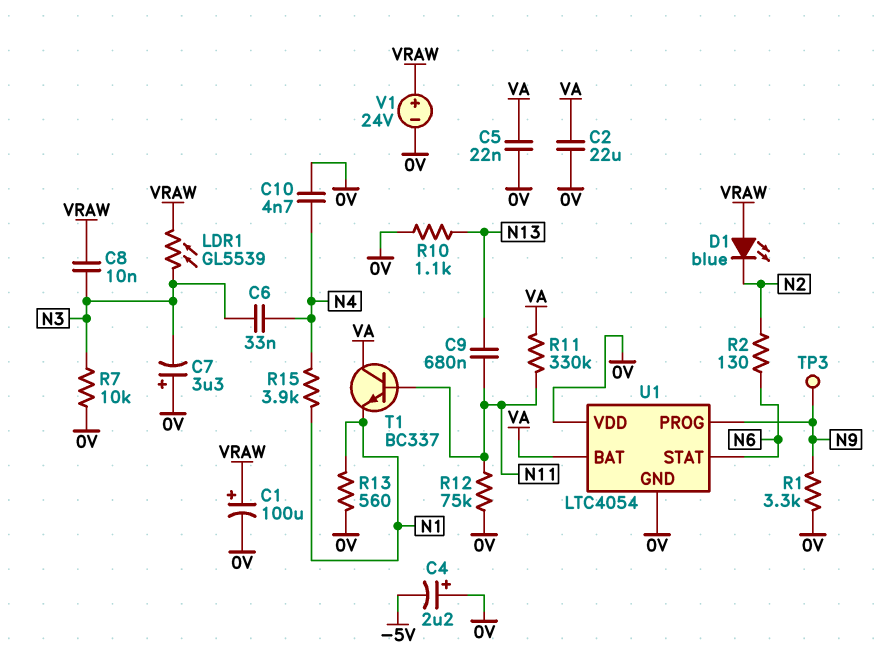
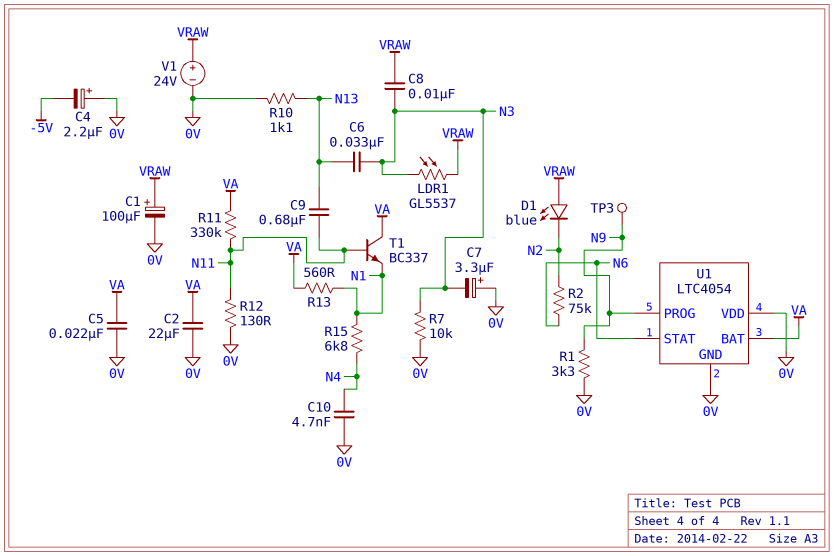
C6: 33nF (N3, N4) -> 33nF (N3, N13)
LDR1: GL5539 (N3, VRAW) -> GL5537 (N3, VRAW)
R2: 130 (N2, N6) -> 75k (N2, N6)
R12: 75k (0V, N11) -> 130 (0V, N11)
R13: 560 (0V, N1) -> 560 (N1, VA)
R15: 3.9k (N1, N4) -> 6.8k (N1, N4)

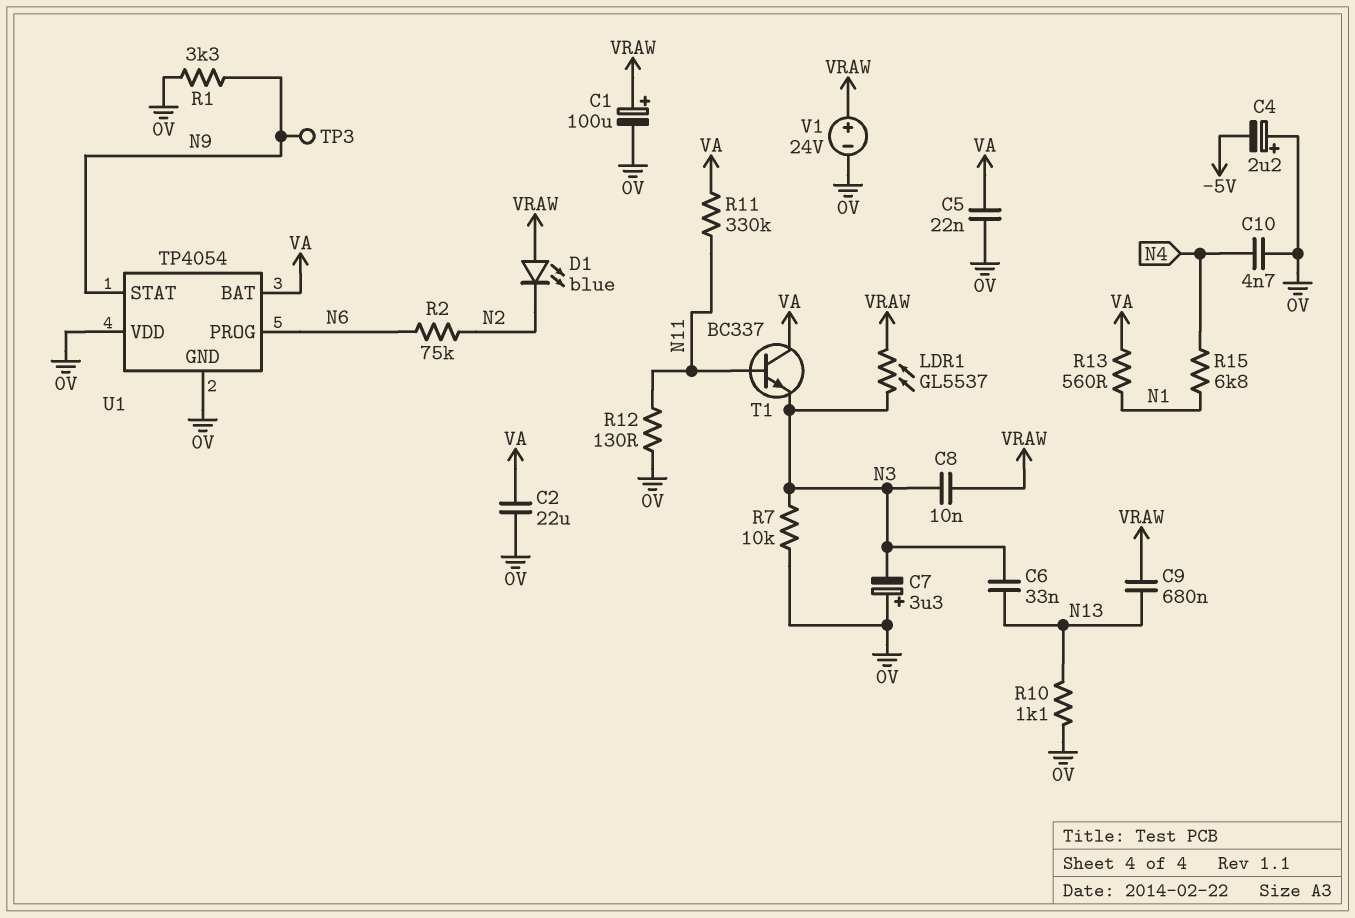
C9: 680nF (N11, N13) -> 680nF (N13, VRAW)
T1: NPN BC337 (B N11, C VA, E N1) -> NPN BC337 (B N11, C VA, E N3)
U1: LTC4054 -> TP4054
U1 pin PROG: N9 -> N6
U1 pin STAT: N6 -> N9

